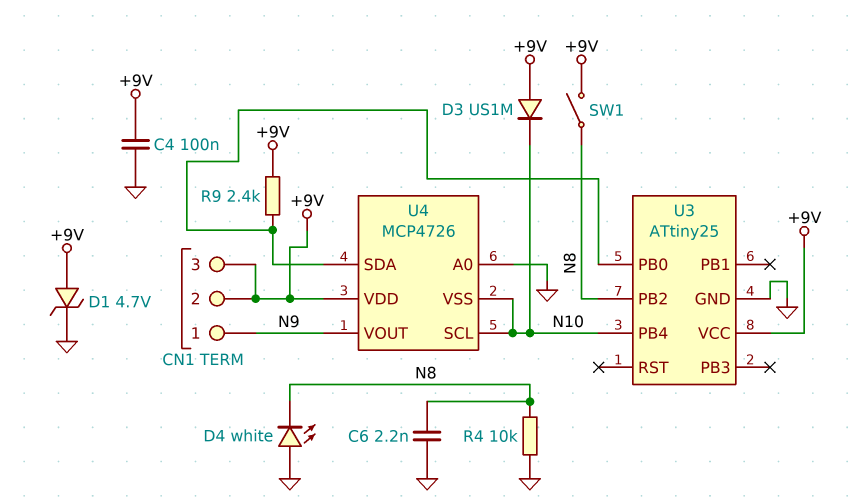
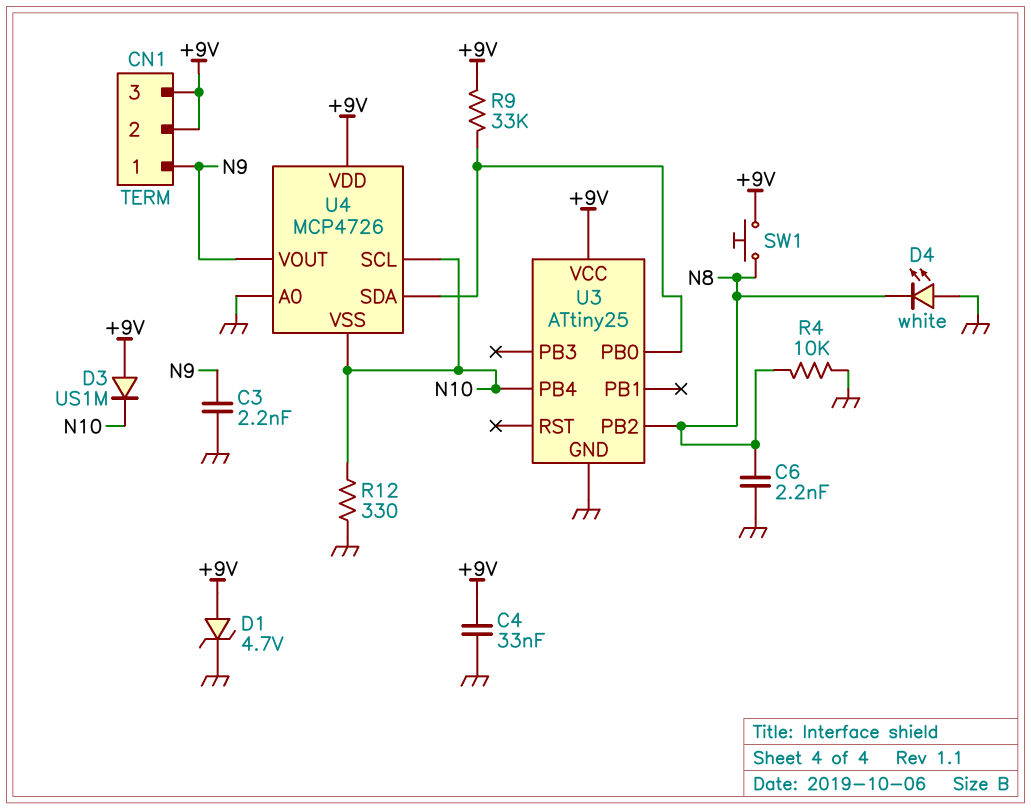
C3: none -> 2.2nF (GND, N9)
C4: 100nF (+9V, GND) -> 33nF (+9V, GND)
R9: 2.4k (+9V, U3/PB0) -> 33k (+9V, U3/PB0)
R12: none -> 330 (GND, N10)
SW1: switch (+9V, N8) -> button (+9V, N8)

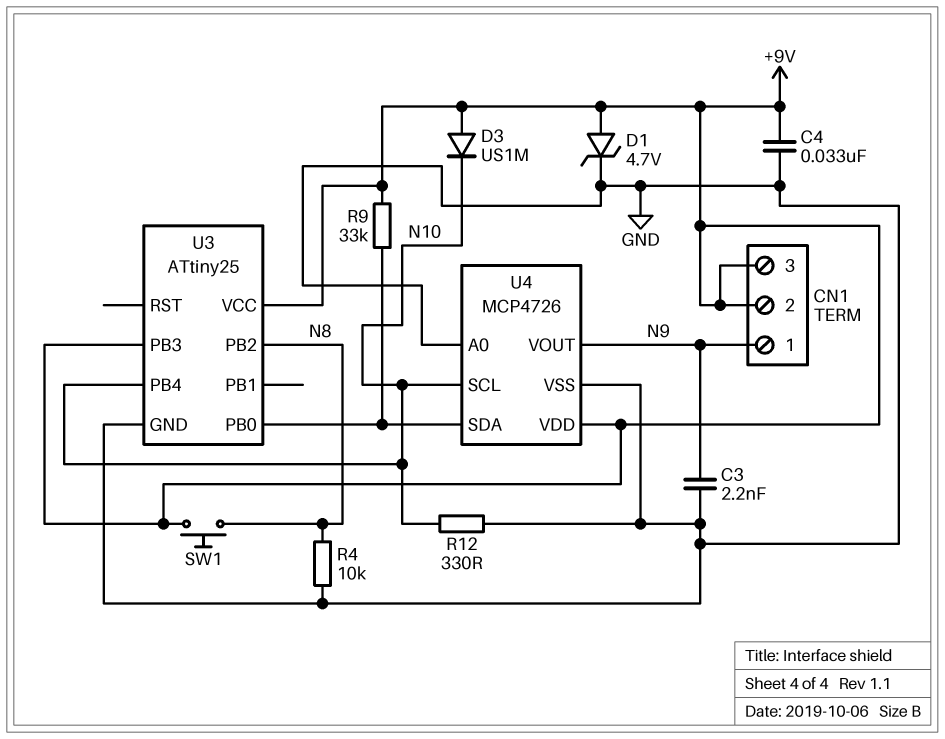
C6: 2.2nF (GND, N8) -> none
D4: LED white (A GND, K N8) -> none
U3 pin PB3: none -> +9V
U4 pin VSS: N10 -> GND

